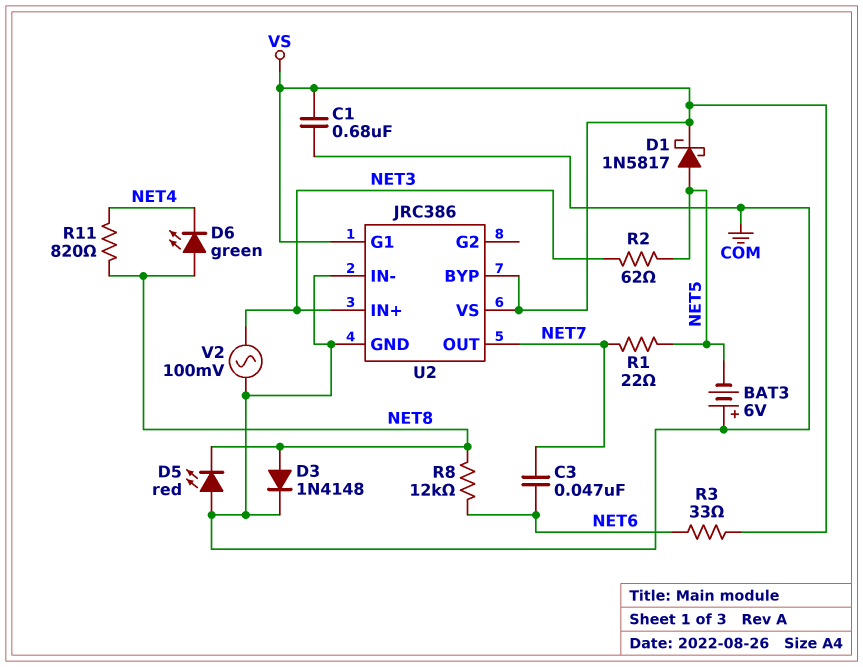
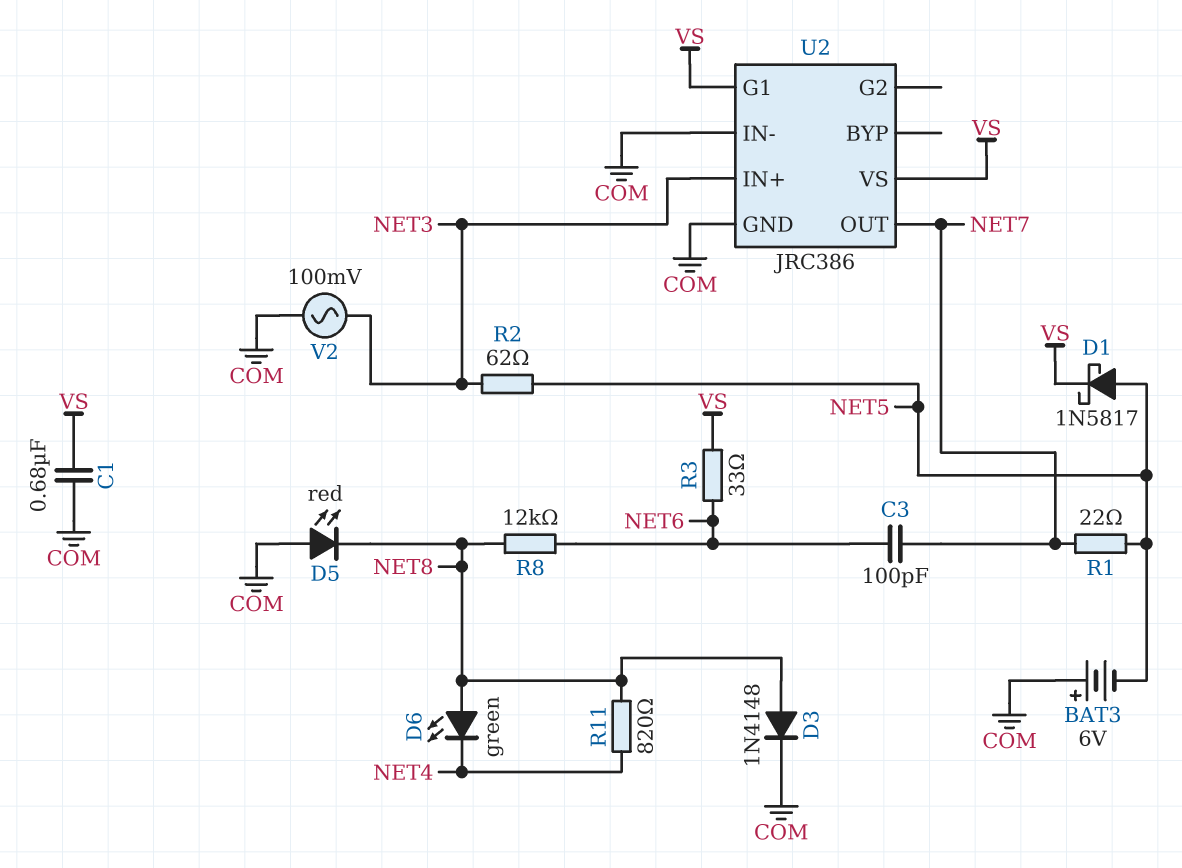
C3: 47nF (NET6, NET7) -> 100pF (NET6, NET7)
U2 pin BYP: VS -> none

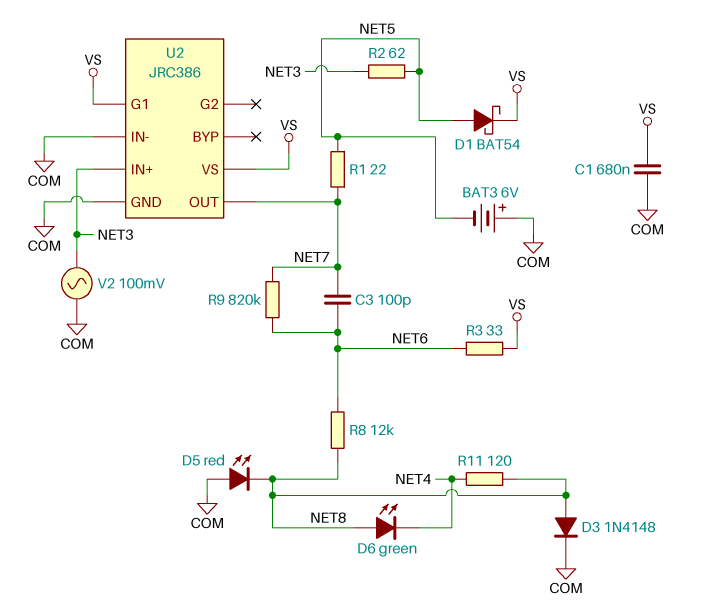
D1: schottky 1N5817 (A NET5, K VS) -> schottky BAT54 (A NET5, K VS)
R9: none -> 820k (NET6, NET7)
R11: 820 (NET4, NET8) -> 120 (NET4, NET8)

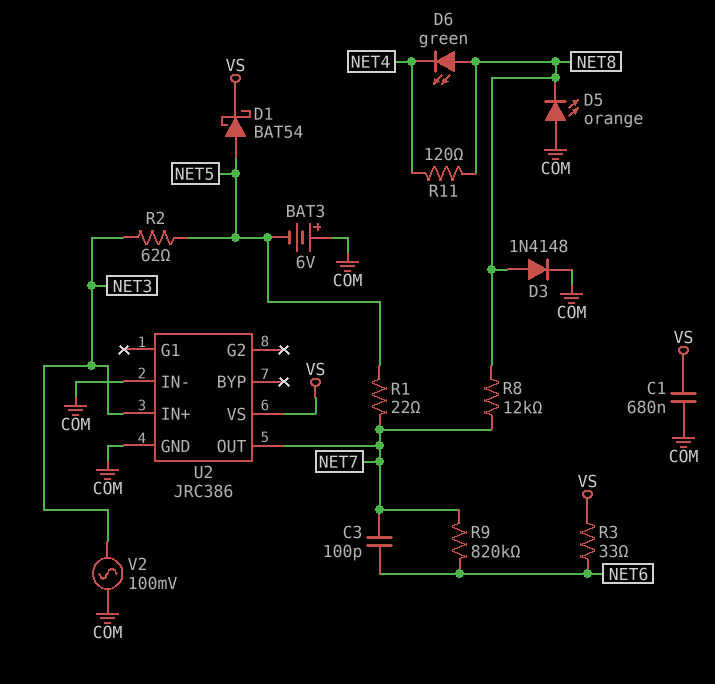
D5: LED red (A COM, K NET8) -> LED orange (A COM, K NET8)
R8: 12k (NET6, NET8) -> 12k (NET7, NET8)
U2 pin G1: VS -> none

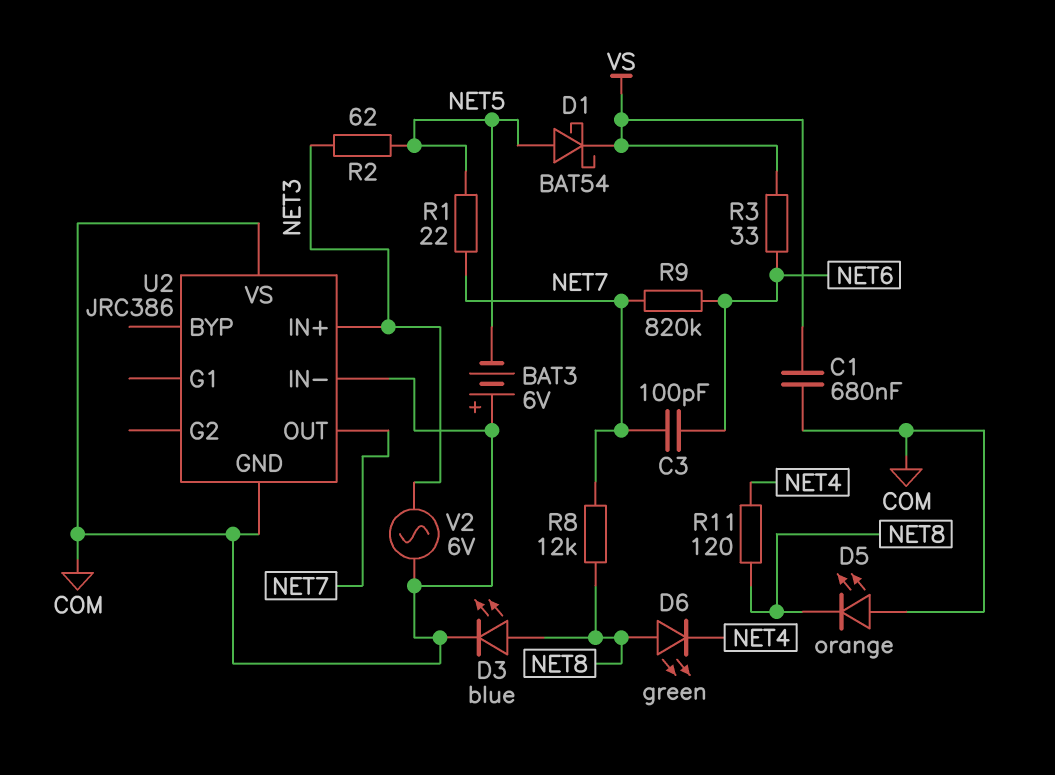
D3: diode 1N4148 (A NET8, K COM) -> LED blue (A NET8, K COM)
U2 pin VS: VS -> COM
V2: AC 100mV (COM, NET3) -> AC 6V (COM, NET3)

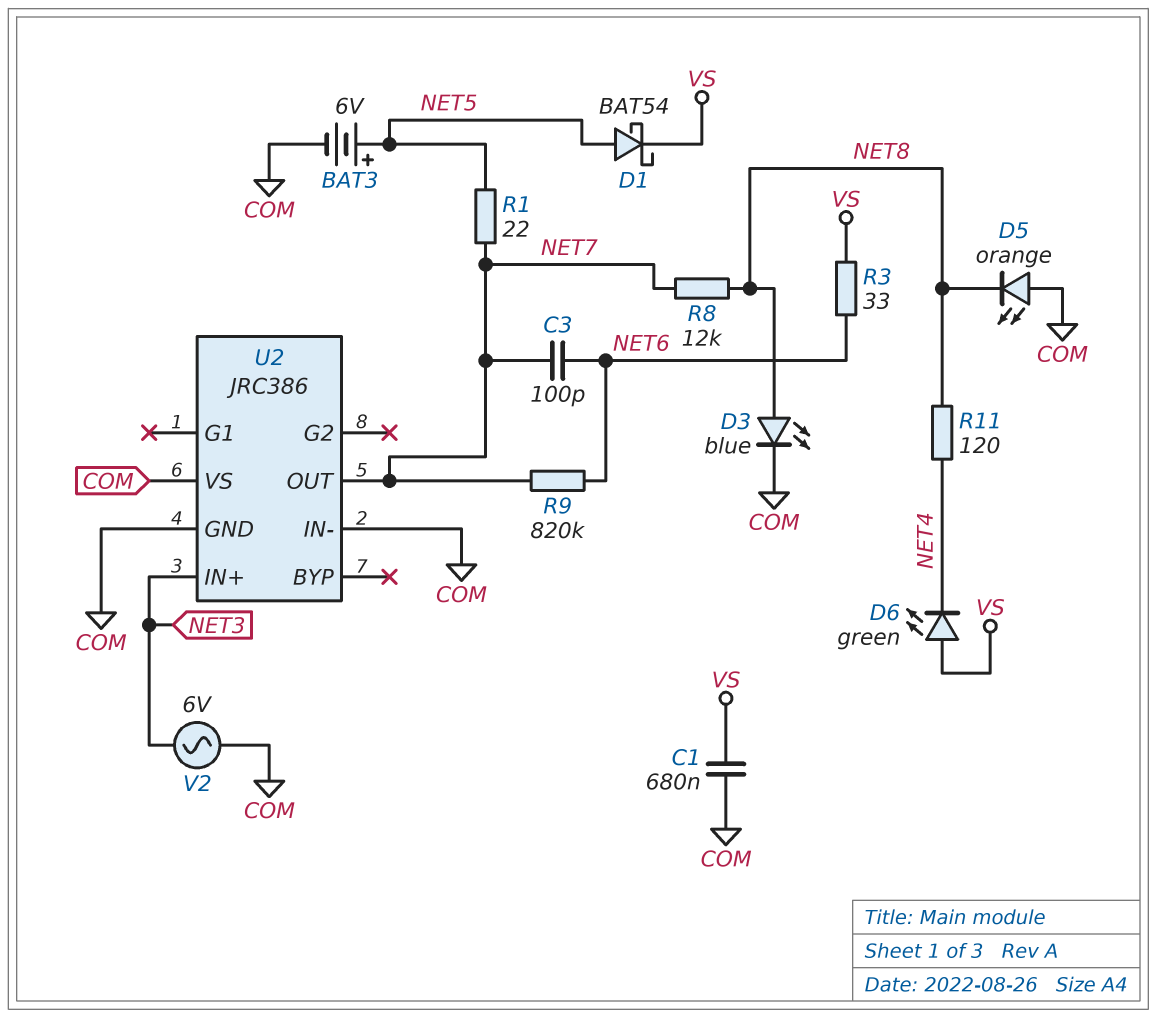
BAT3: 6V (plus COM, minus NET5) -> 6V (plus NET5, minus COM)
D6: LED green (A NET8, K NET4) -> LED green (A VS, K NET4)
R2: 62 (NET3, NET5) -> none

